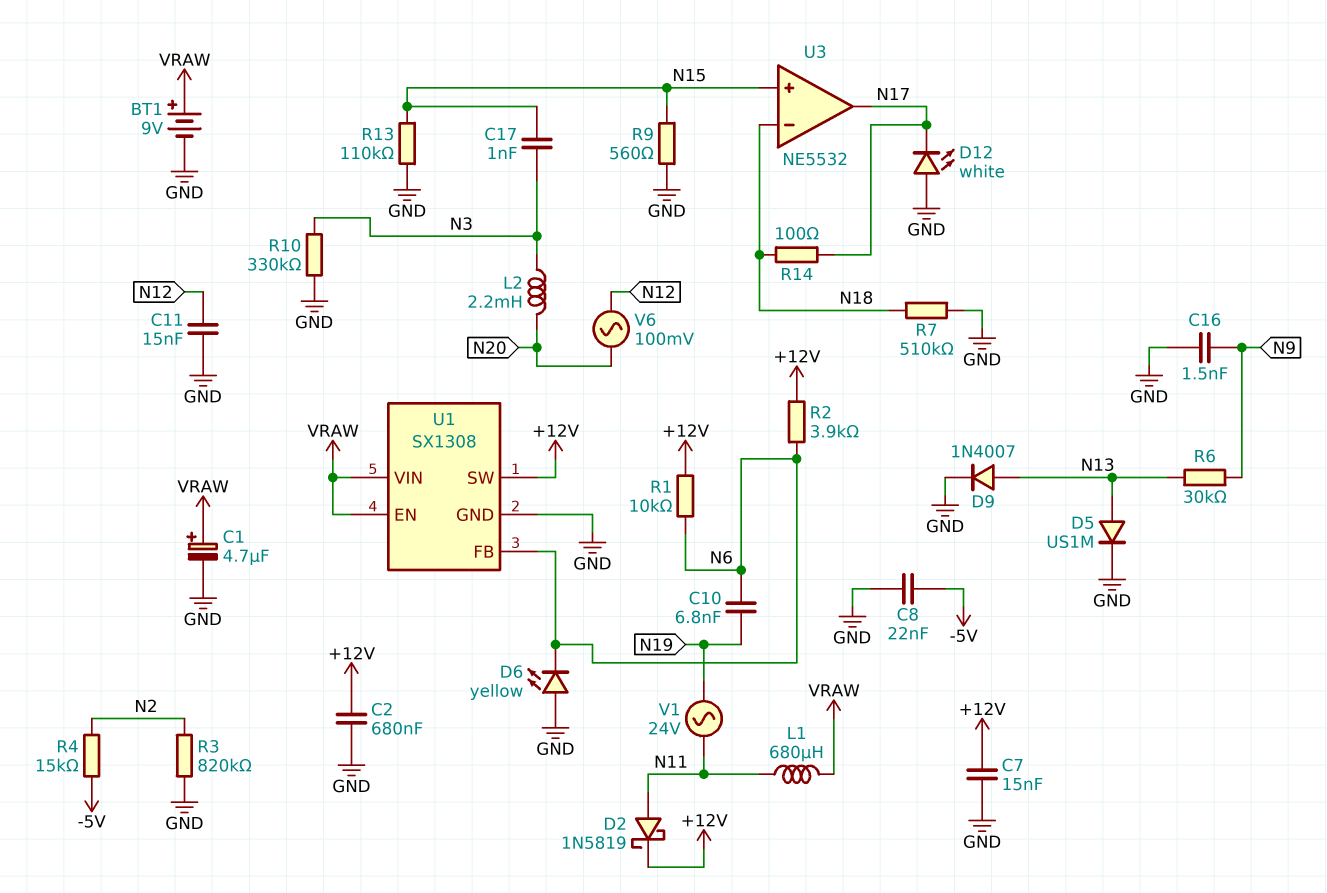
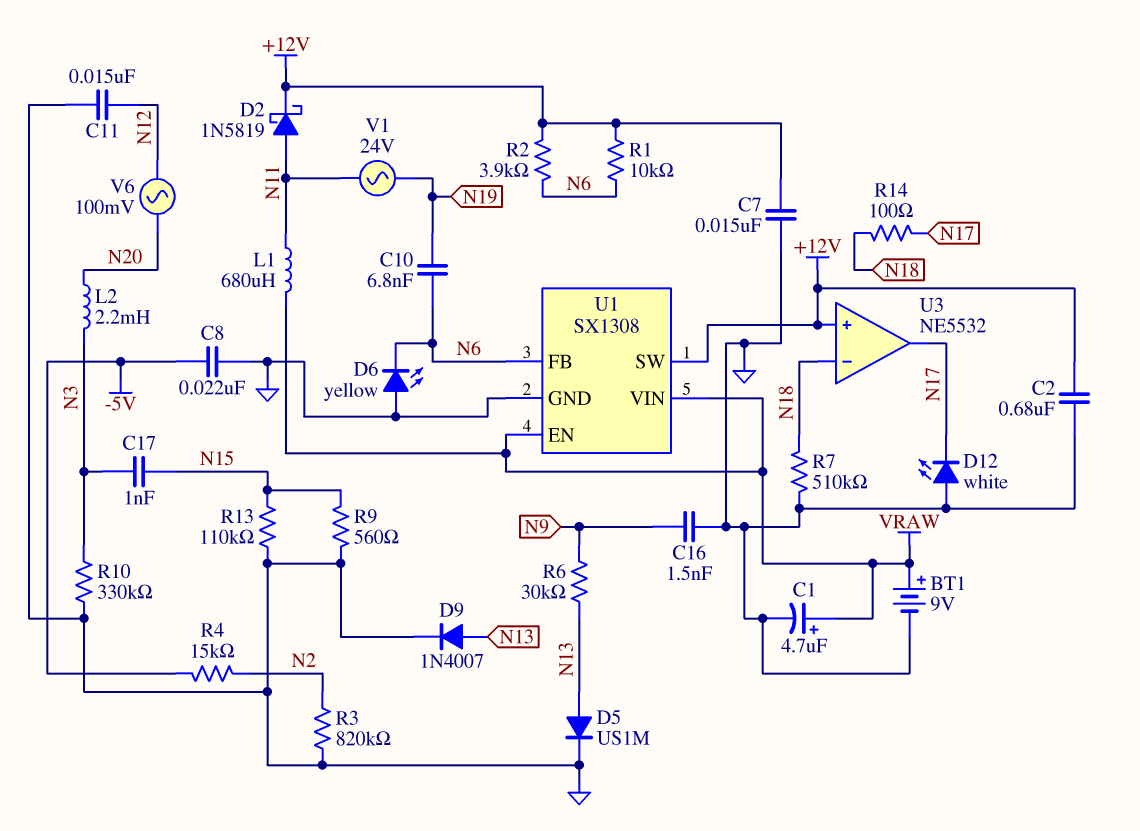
U3 pin in+: N15 -> +12V

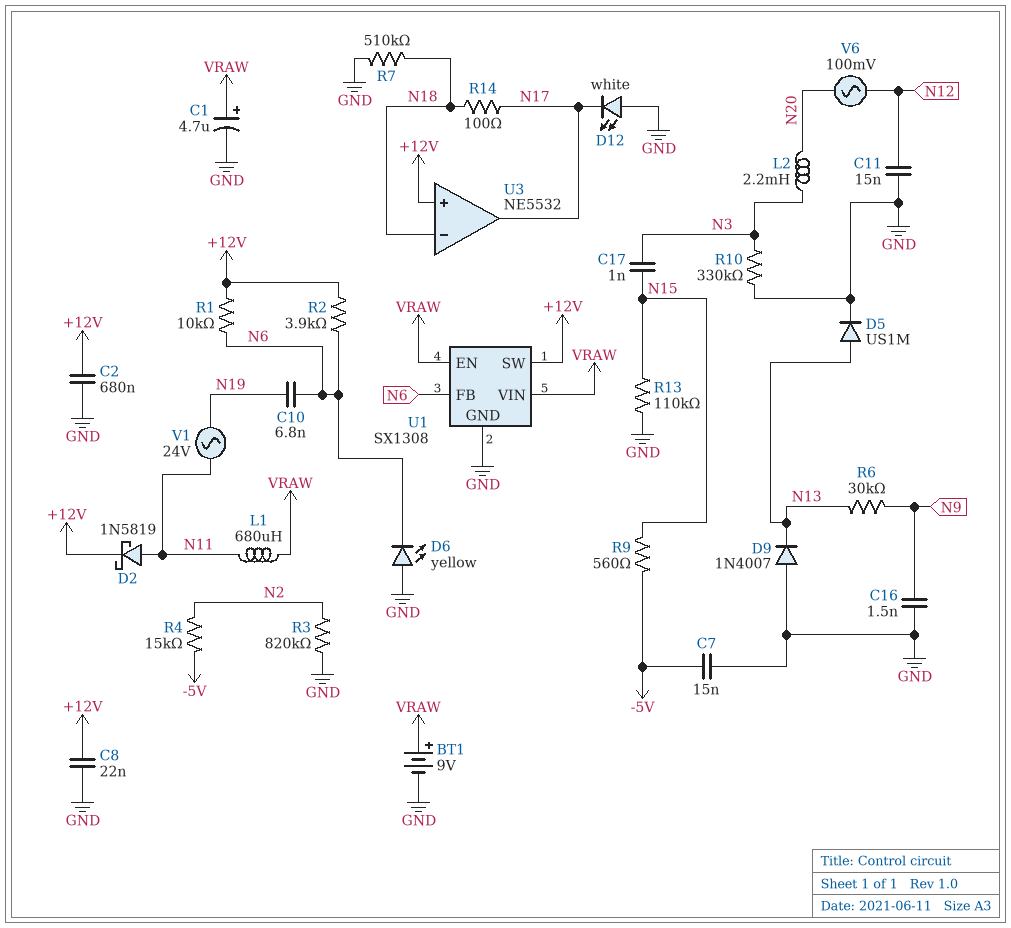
C7: 15nF (+12V, GND) -> 15nF (-5V, GND)
C8: 22nF (-5V, GND) -> 22nF (+12V, GND)
D9: diode 1N4007 (A N13, K GND) -> diode 1N4007 (A GND, K N13)
R9: 560 (GND, N15) -> 560 (-5V, N15)

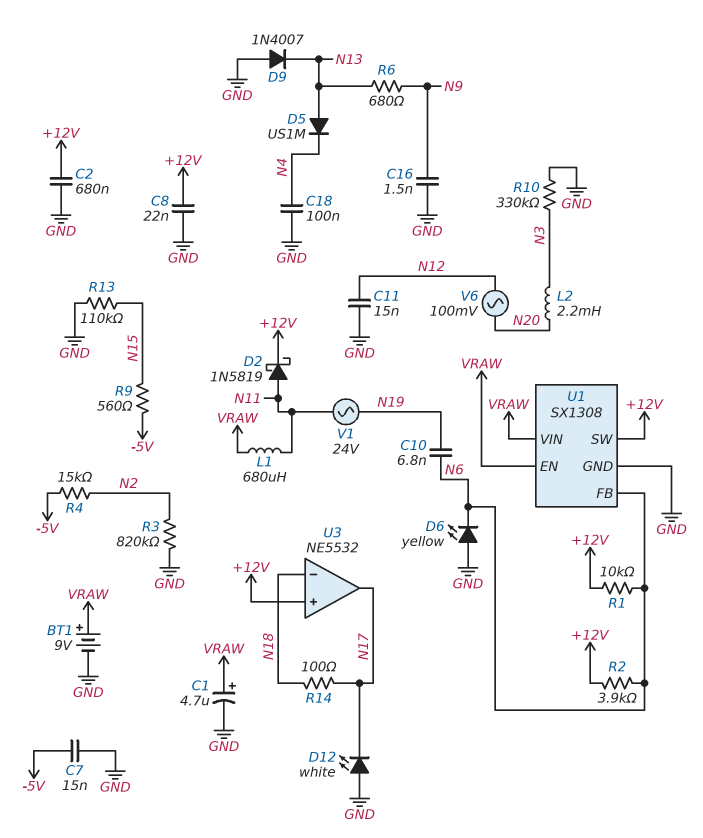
C17: 1nF (N3, N15) -> none
C18: none -> 100nF (GND, N4)
D5: diode US1M (A N13, K GND) -> diode US1M (A N13, K N4)
R6: 30k (N9, N13) -> 680 (N9, N13)
R7: 510k (GND, N18) -> none

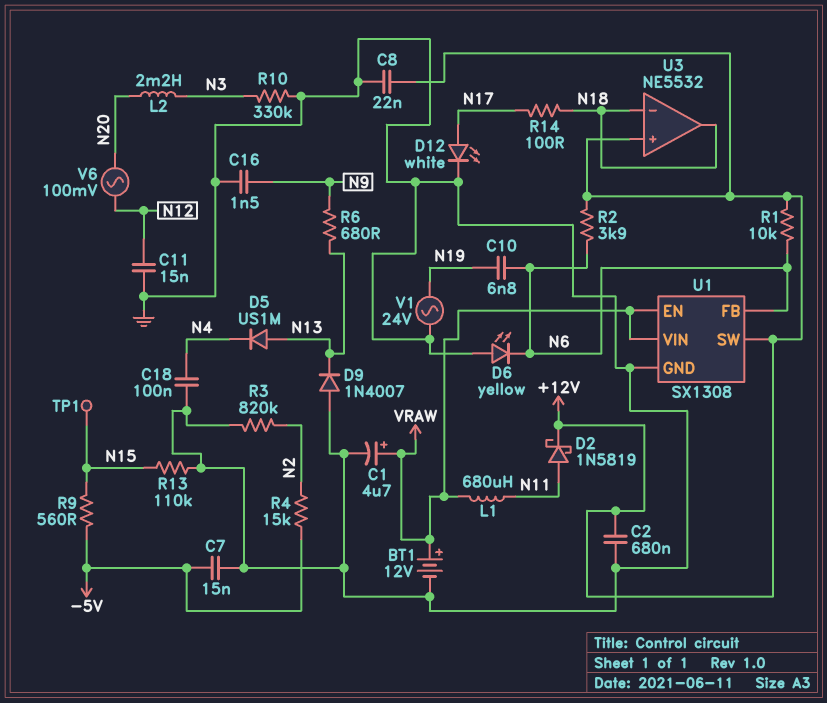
BT1: 9V (plus VRAW, minus GND) -> 12V (plus VRAW, minus GND)
D12: LED white (A GND, K N17) -> LED white (A N17, K GND)
TP1: none -> test point (N15)
U3 pin out: N17 -> N18
V1: AC 24V (N11, N19) -> AC 24V (GND, N19)

